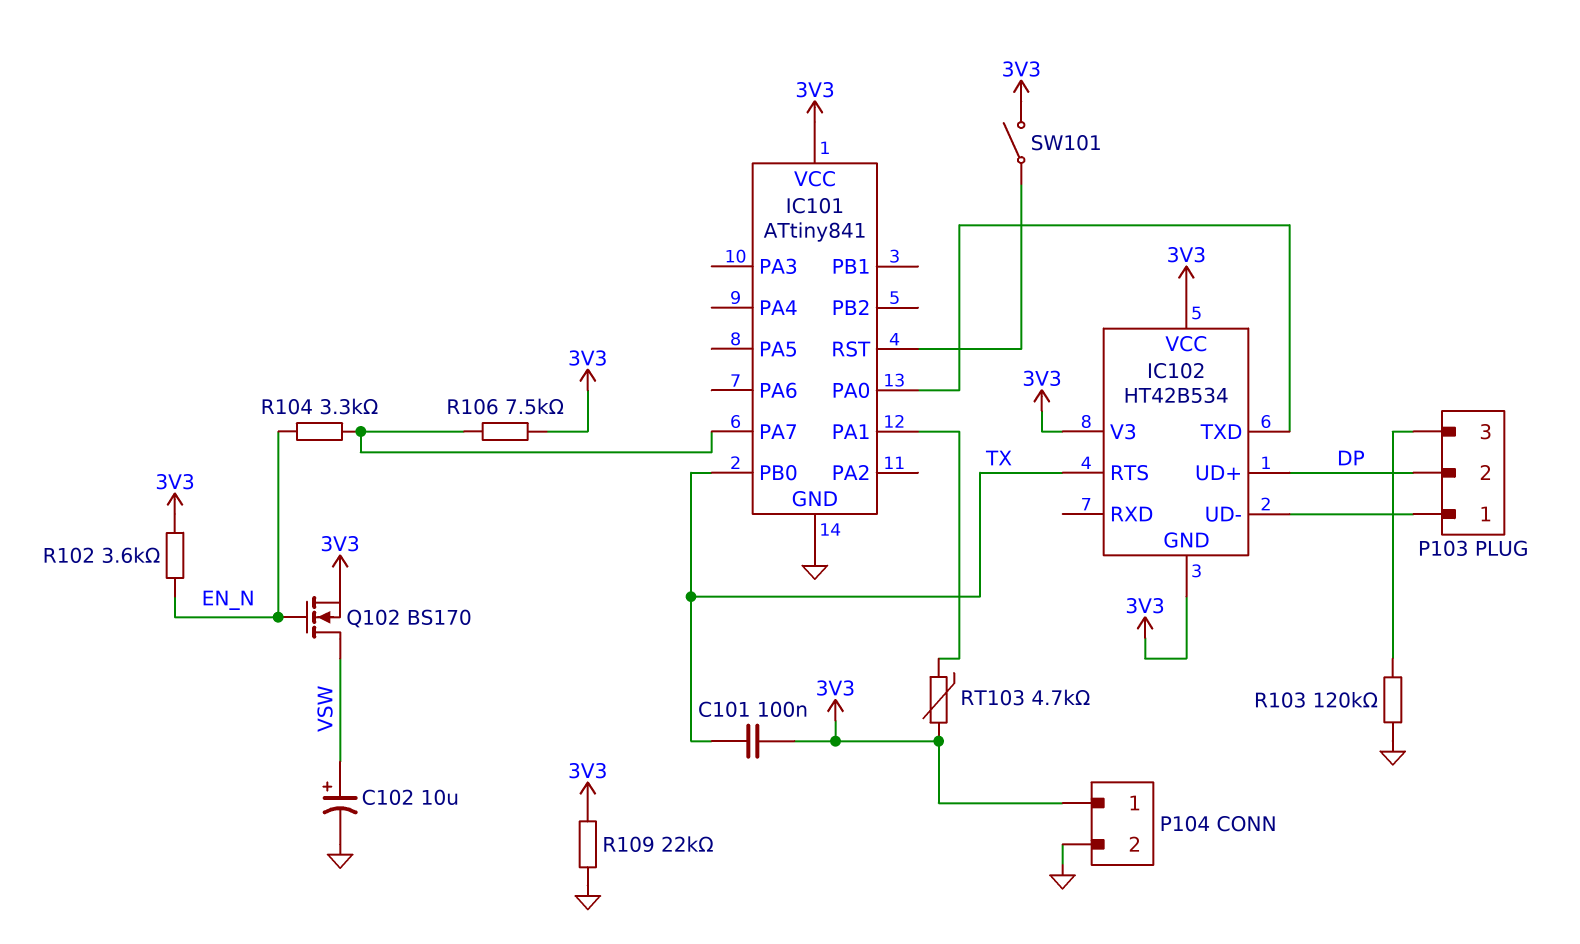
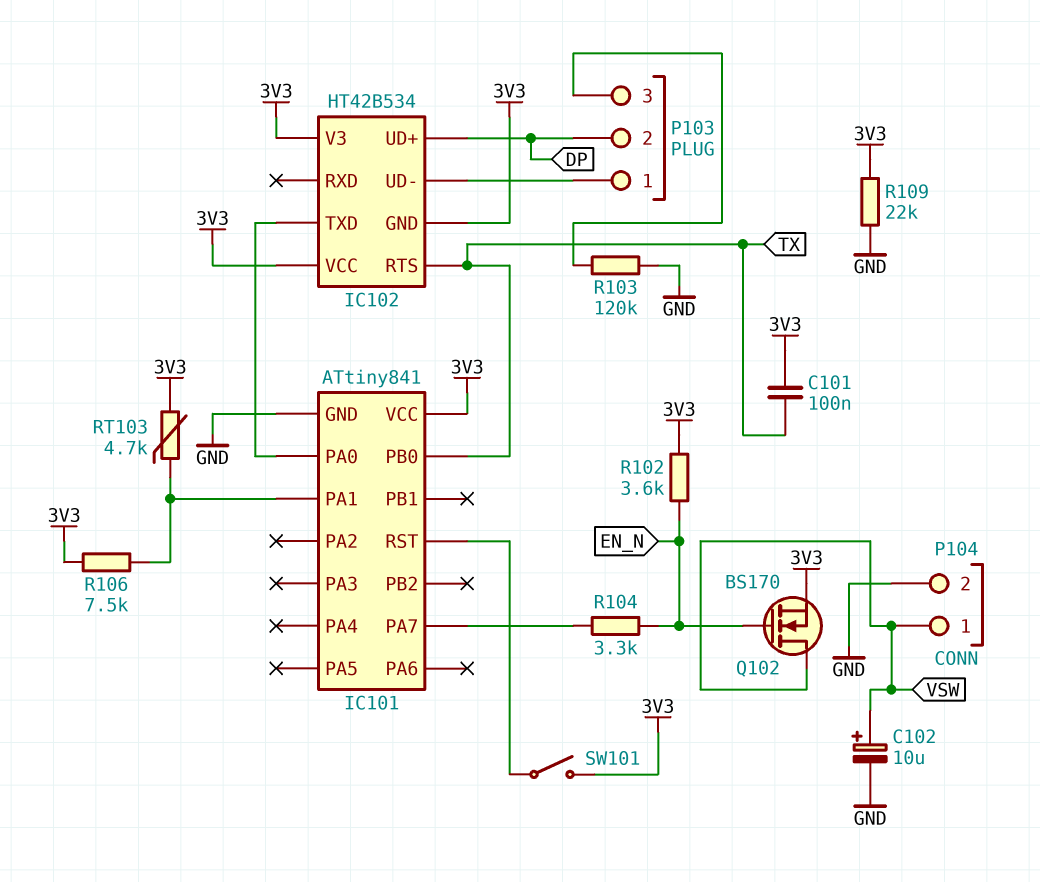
P104 pin 1: 3V3 -> VSW
R106: 7.5k (3V3, IC101/PA7) -> 7.5k (3V3, IC101/PA1)

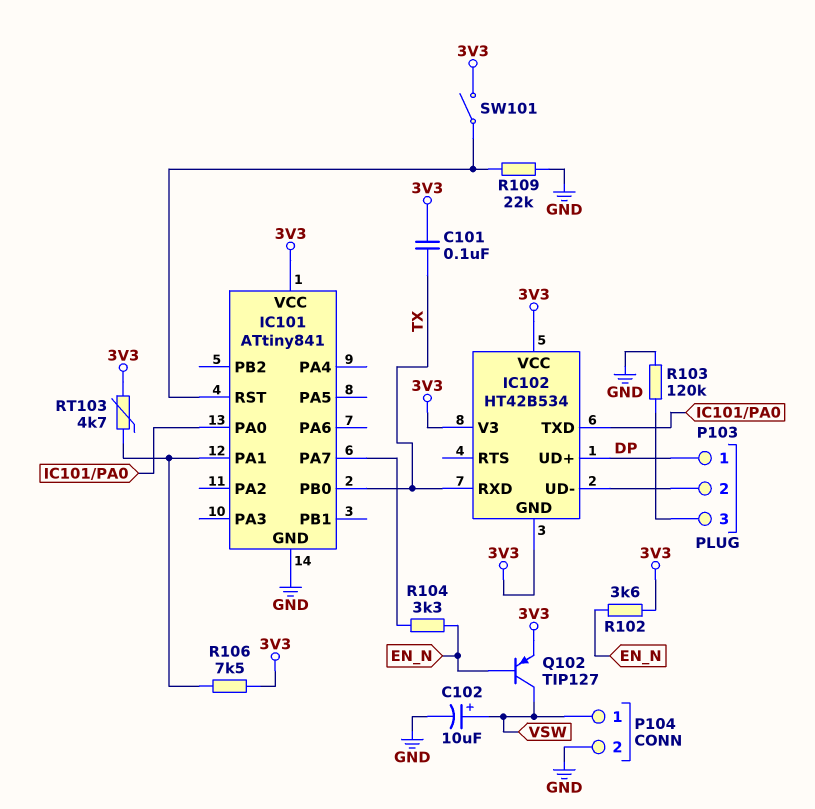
IC102 pin RTS: TX -> none
IC102 pin RXD: none -> TX
P103 pin 1: IC102/UD- -> DP
P103 pin 2: DP -> IC102/UD-
Q102: NMOS BS170 (G EN_N, D VSW, S 3V3) -> PNP TIP127 (B EN_N, C VSW, E 3V3)
R109: 22k (3V3, GND) -> 22k (GND, IC101/RST)

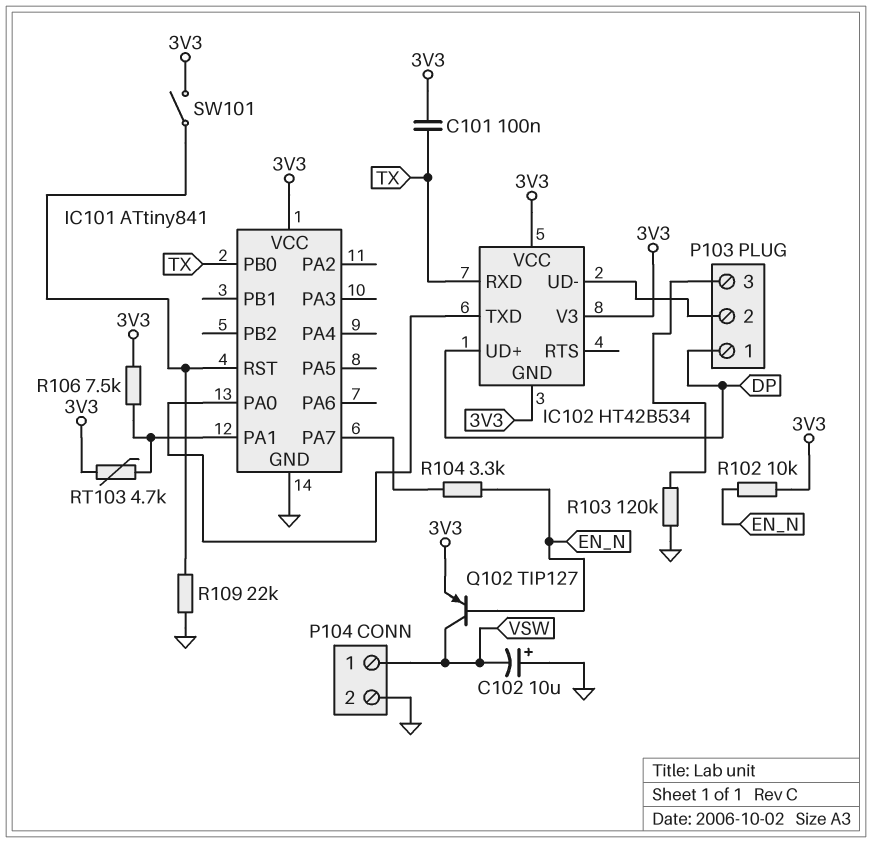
C102: 10uF (plus VSW, minus GND) -> 10uF (plus GND, minus VSW)
R102: 3.6k (3V3, EN_N) -> 10k (3V3, EN_N)

